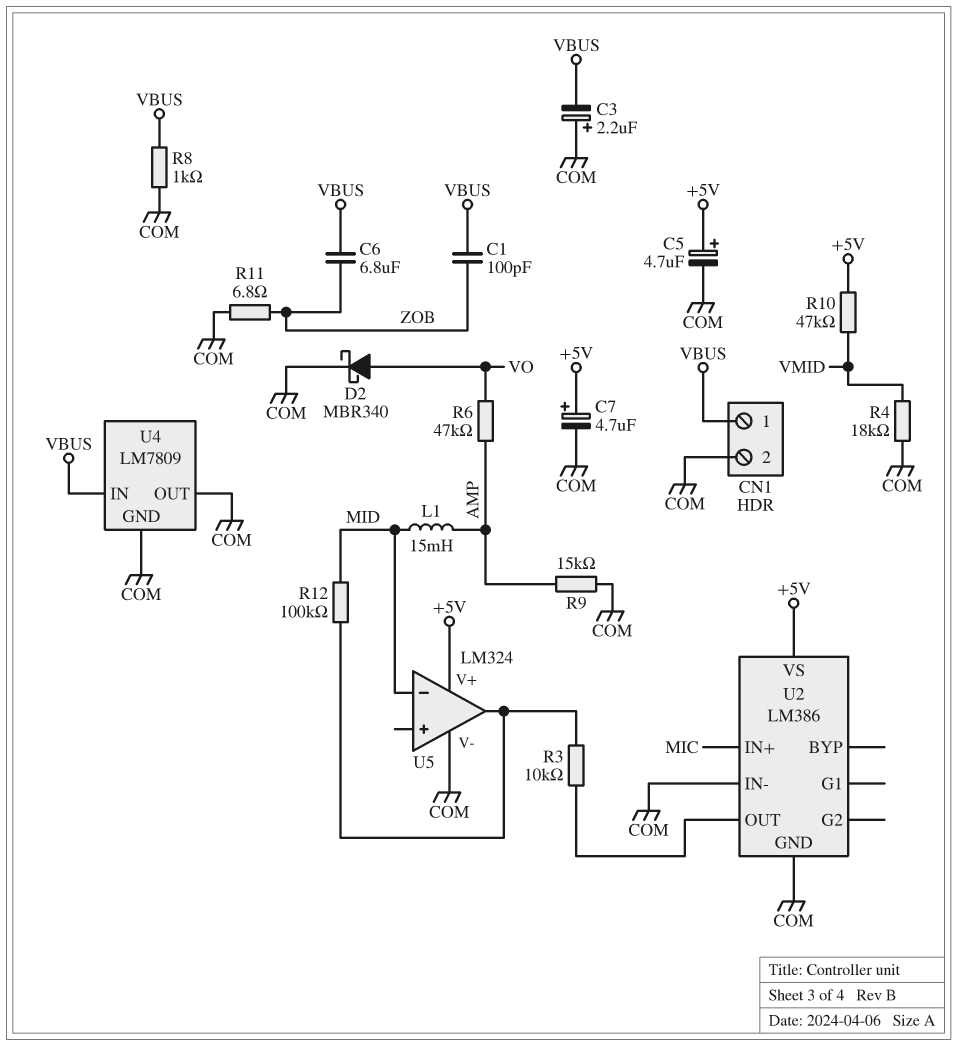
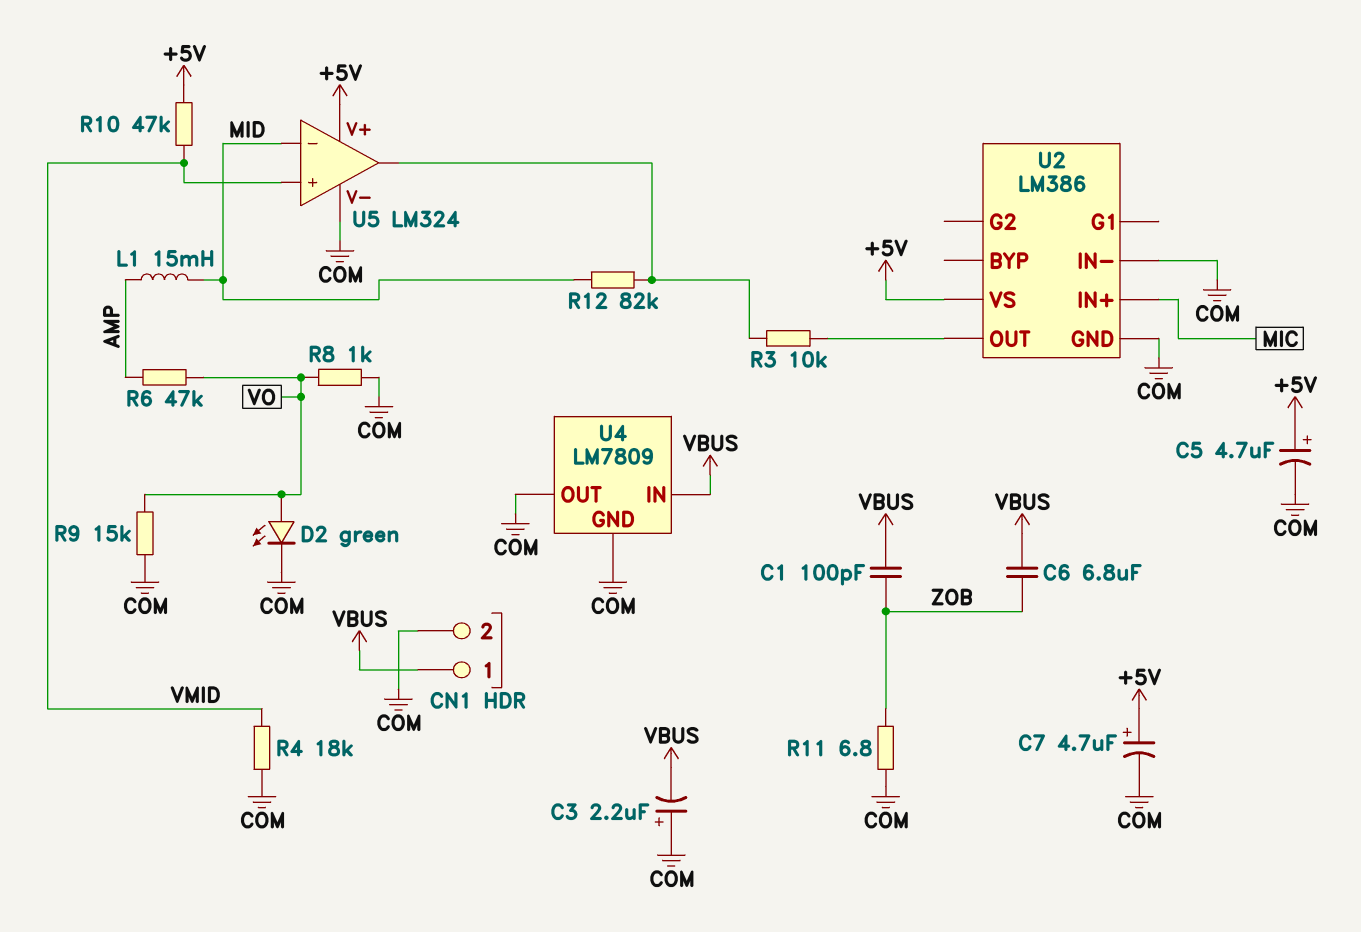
D2: schottky MBR340 (A VO, K COM) -> LED green (A VO, K COM)
R8: 1k (COM, VBUS) -> 1k (COM, VO)
R9: 15k (AMP, COM) -> 15k (COM, VO)
R12: 100k (MID, U5/out) -> 82k (MID, U5/out)
U5 pin in+: none -> VMID

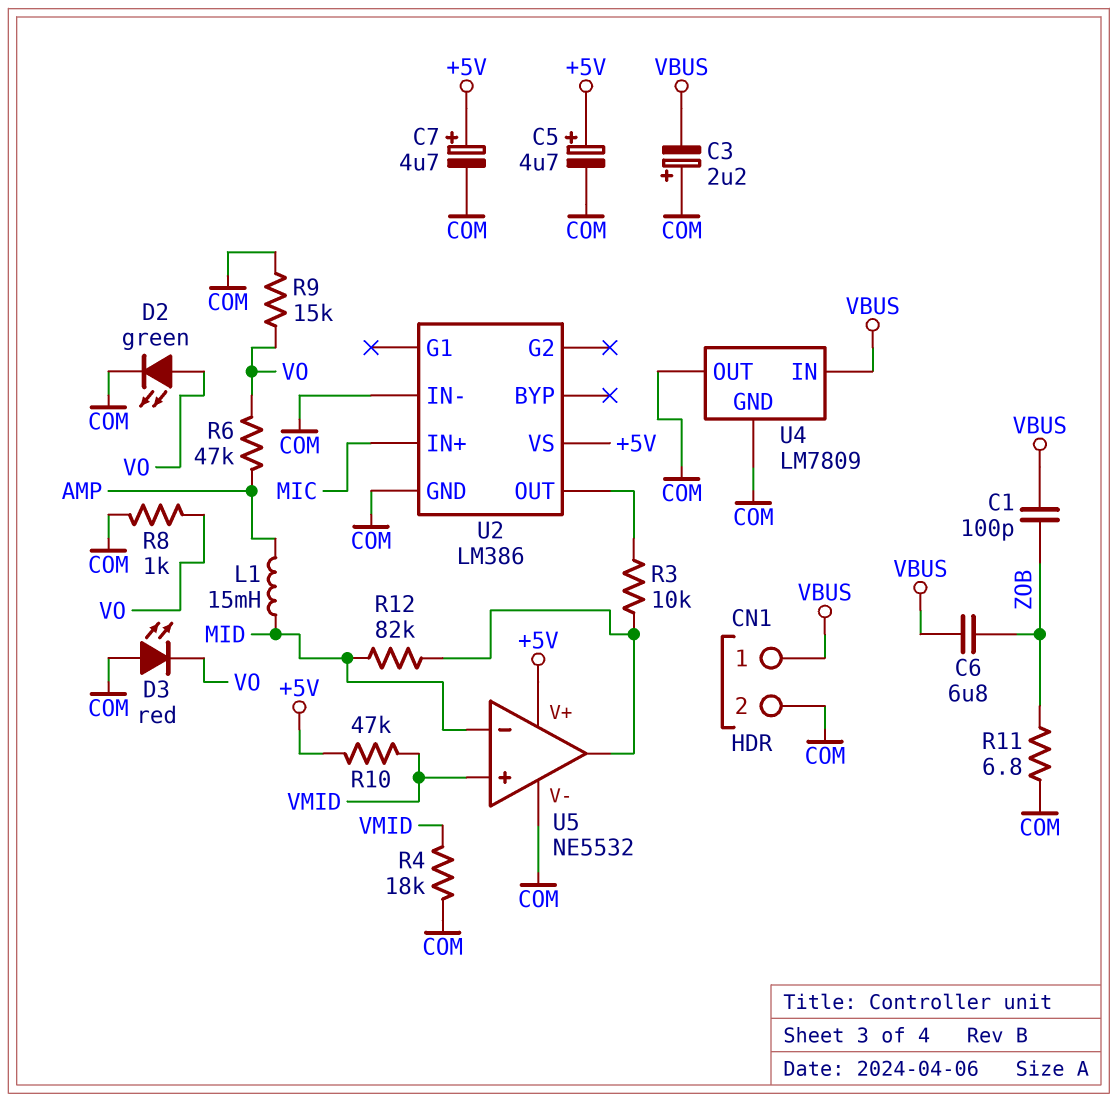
D3: none -> LED red (A COM, K VO)
U5: LM324 -> NE5532

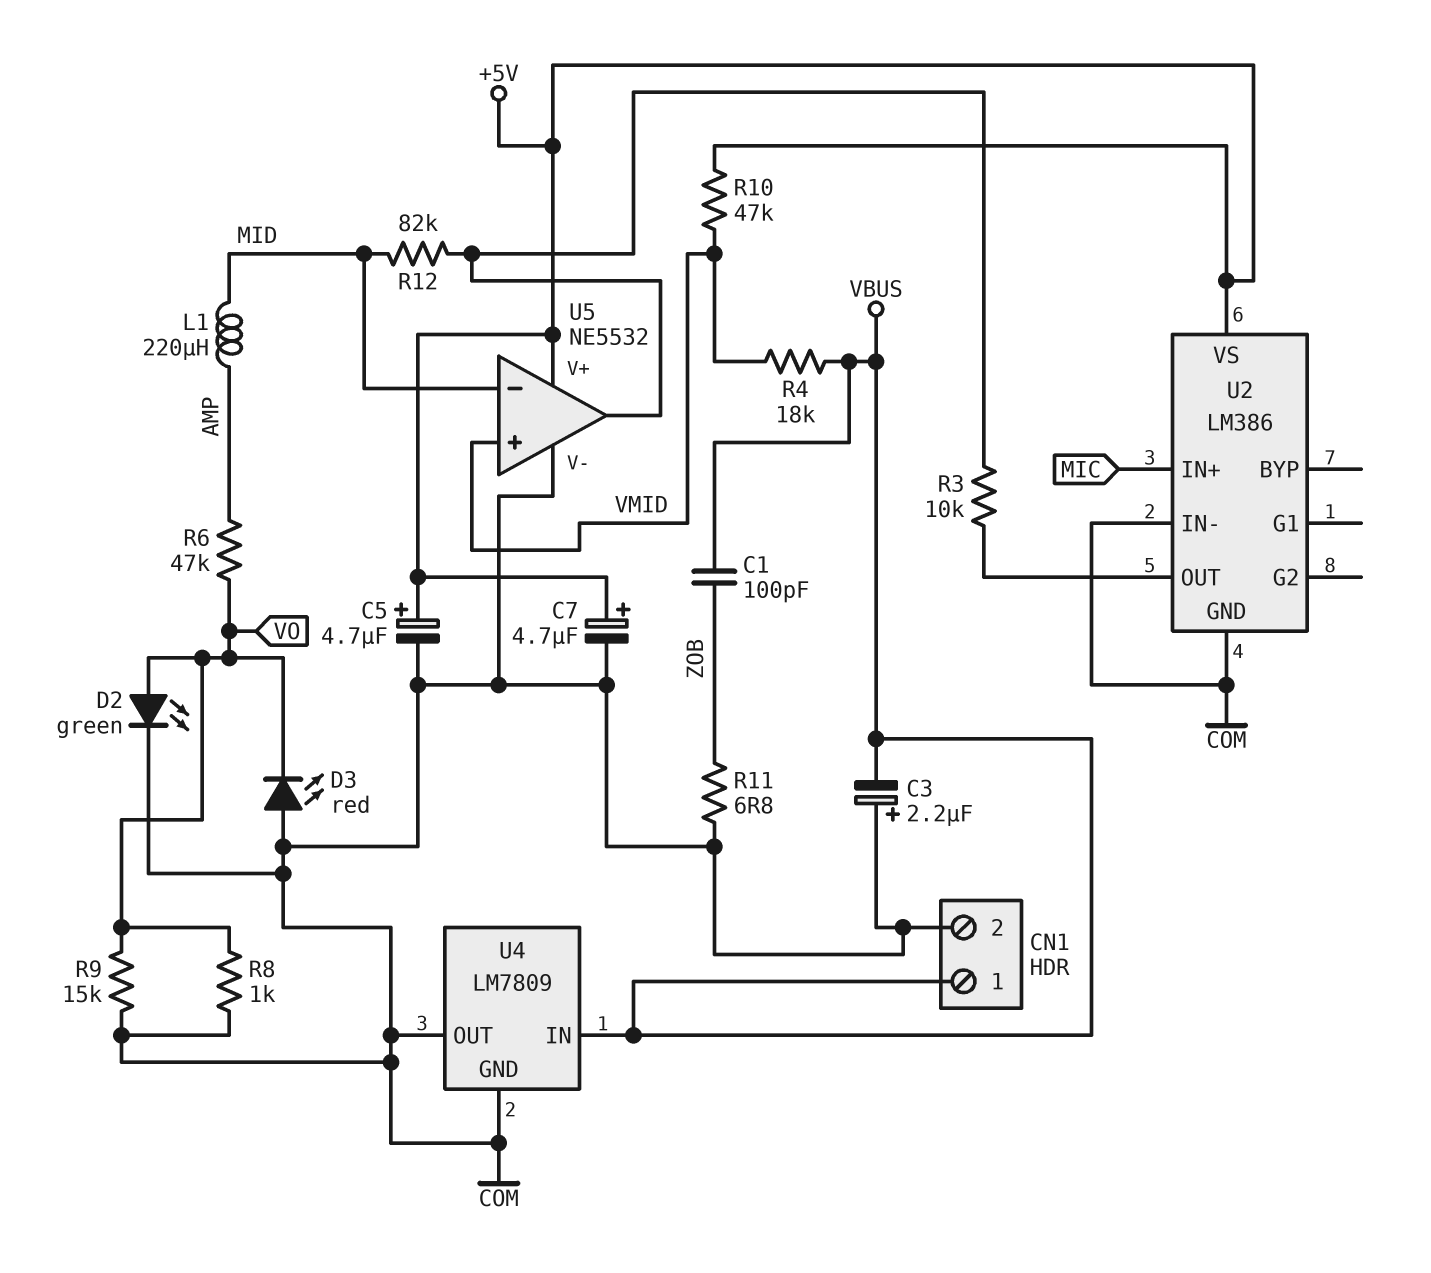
C6: 6.8uF (VBUS, ZOB) -> none
L1: 15mH (AMP, MID) -> 220uH (AMP, MID)
R4: 18k (COM, VMID) -> 18k (VBUS, VMID)

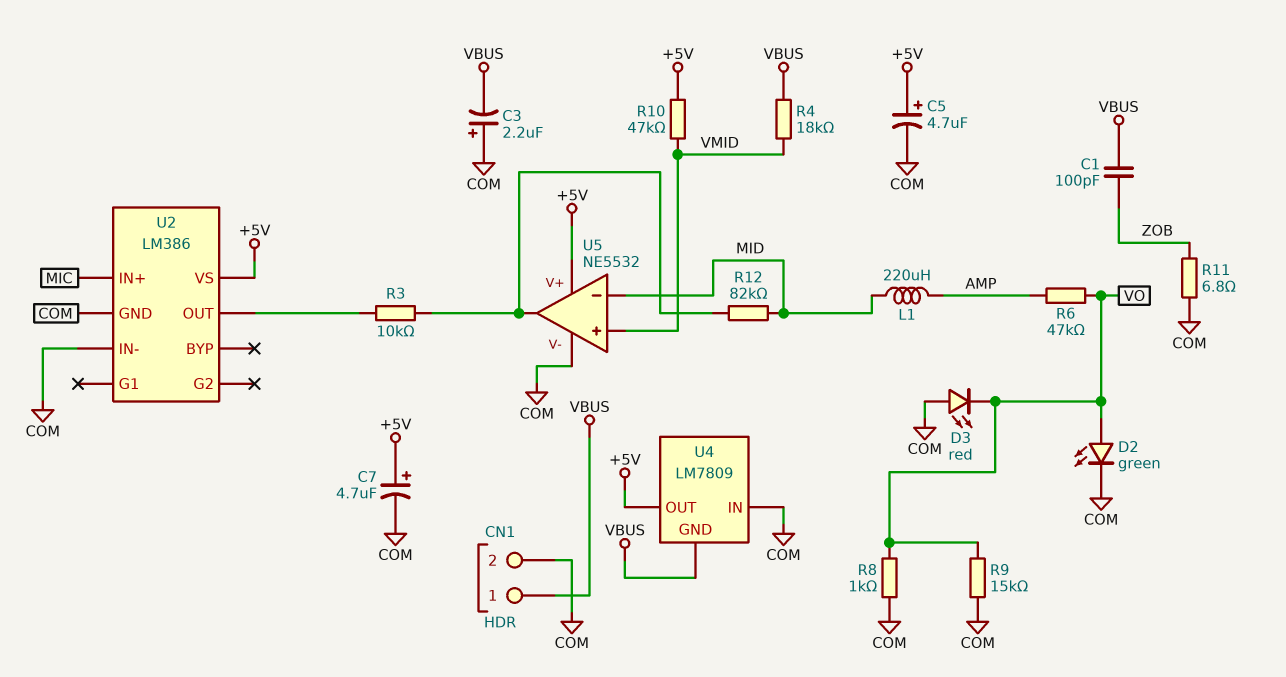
U4 pin GND: COM -> VBUS
U4 pin IN: VBUS -> COM
U4 pin OUT: COM -> +5V

